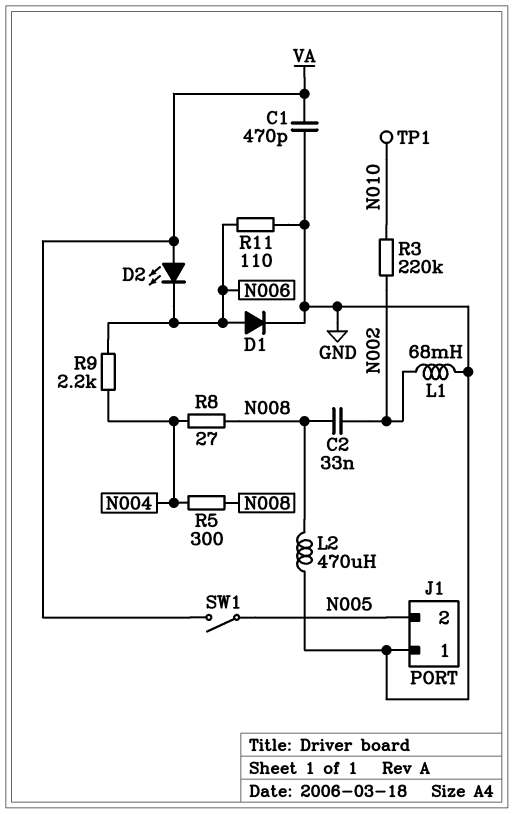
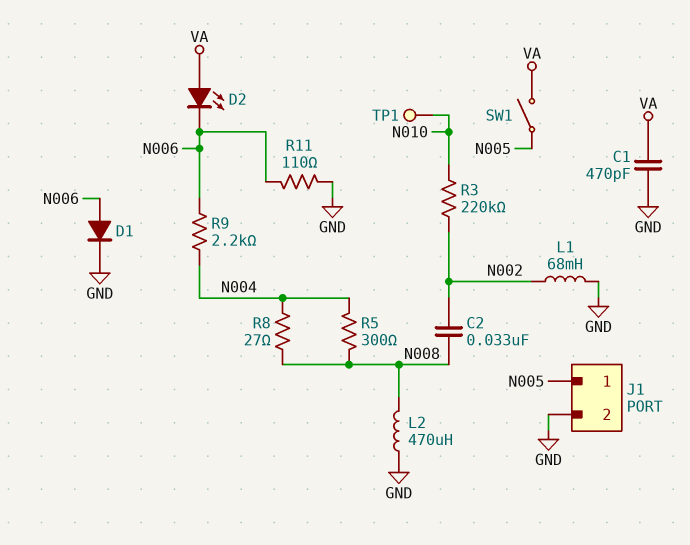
J1 pin 1: GND -> N005
J1 pin 2: N005 -> GND

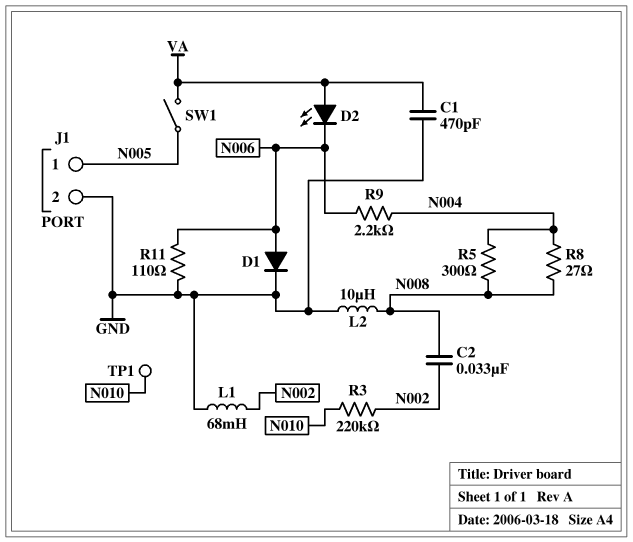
L2: 470uH (GND, N008) -> 10uH (GND, N008)

